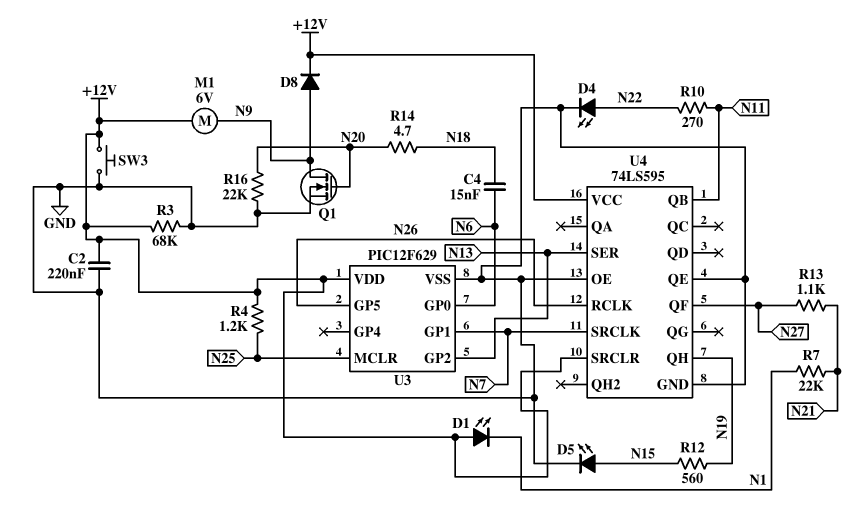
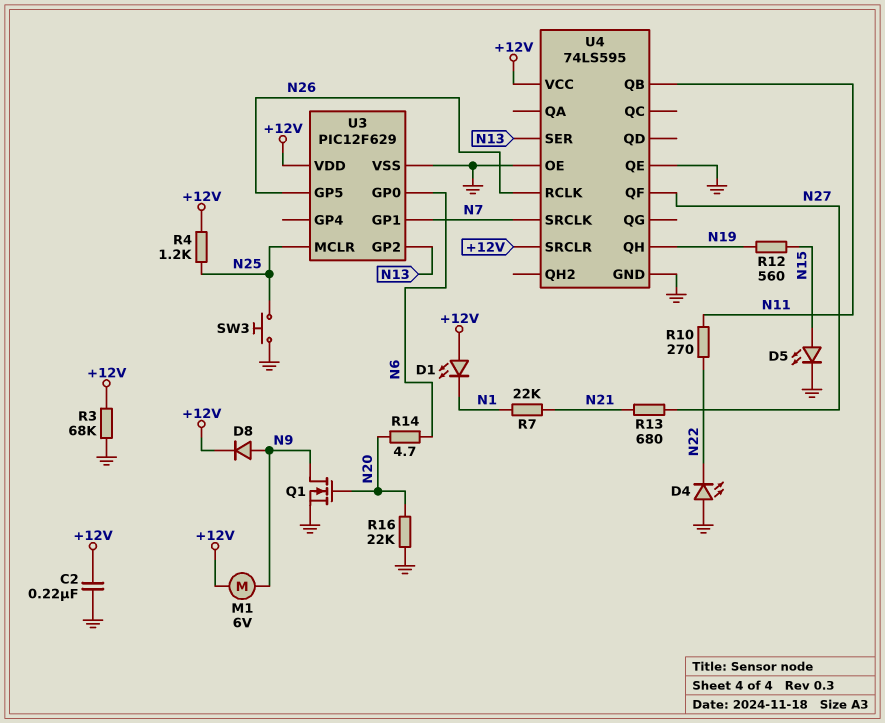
C4: 15nF (N6, N18) -> none
D4: LED (A N22, K GND) -> LED (A GND, K N22)
R13: 1.1k (N21, N27) -> 680 (N21, N27)
R14: 4.7 (N18, N20) -> 4.7 (N6, N20)
SW3: button (+12V, GND) -> button (GND, N25)

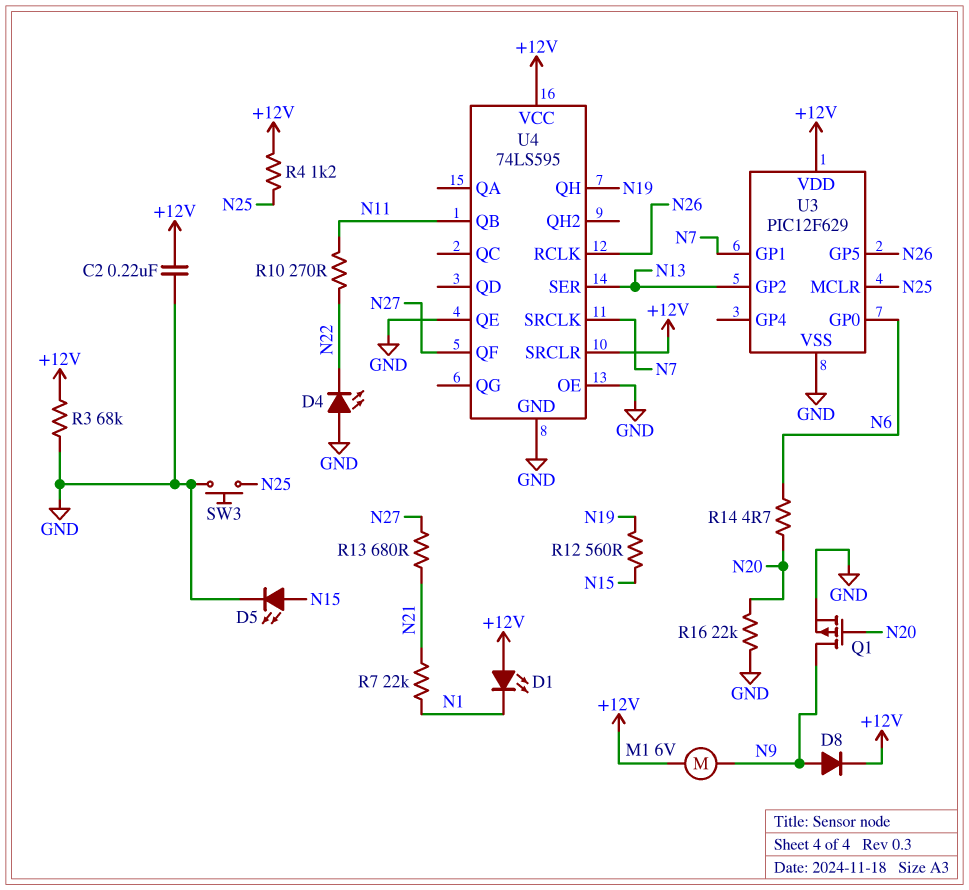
Q1: NMOS (G N20, D N9, S GND) -> PMOS (G N20, D N9, S GND)

